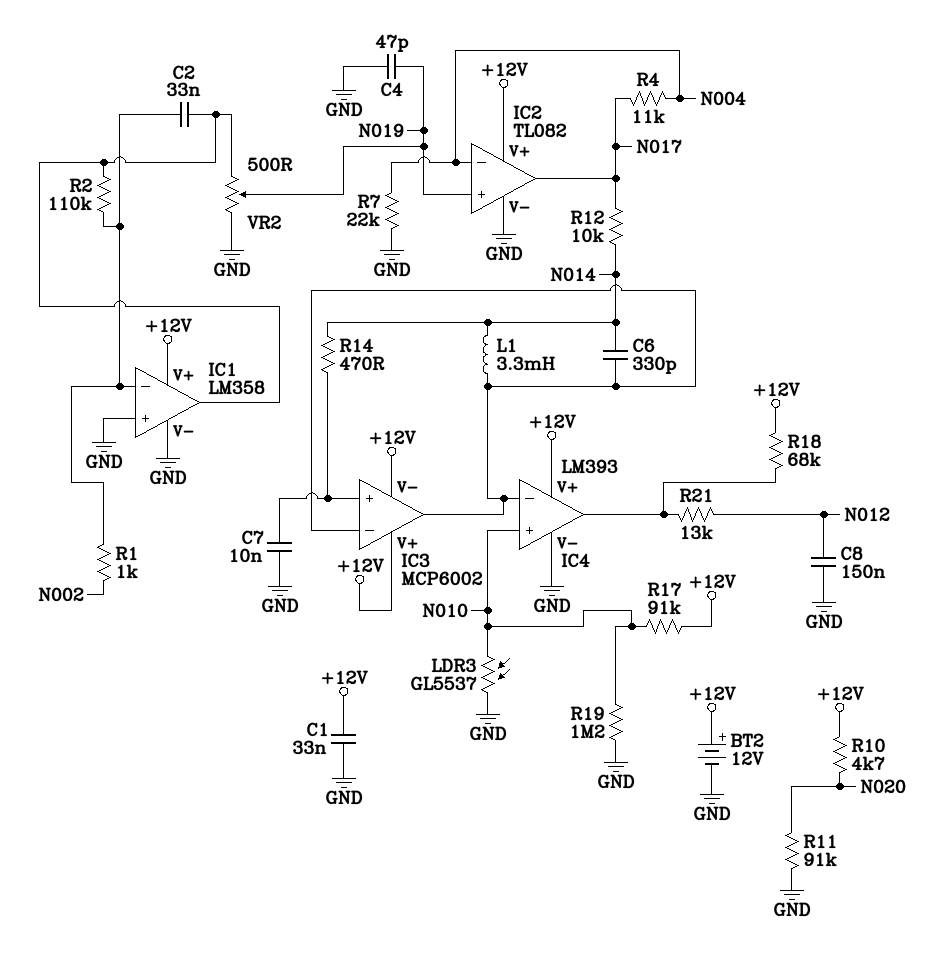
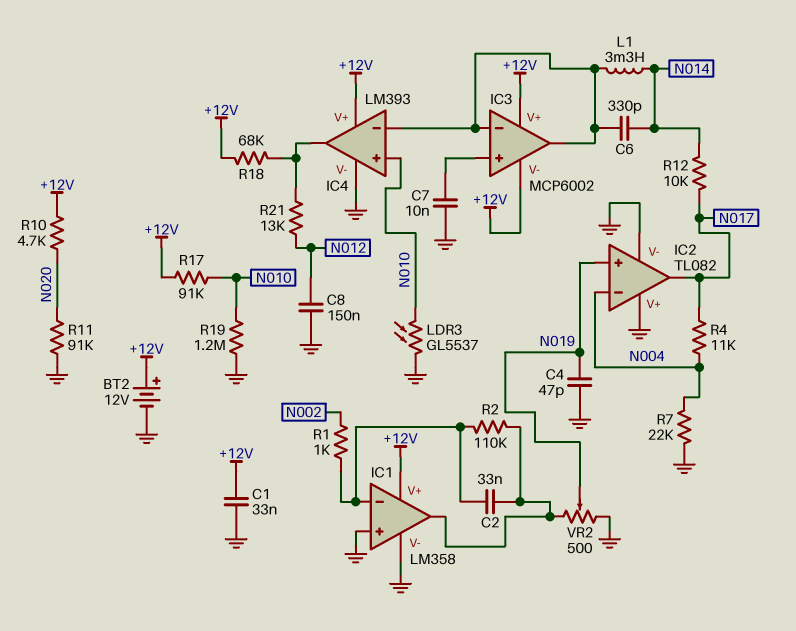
IC2 pin V+: +12V -> GND
R14: 470 (IC3/in+, N014) -> none

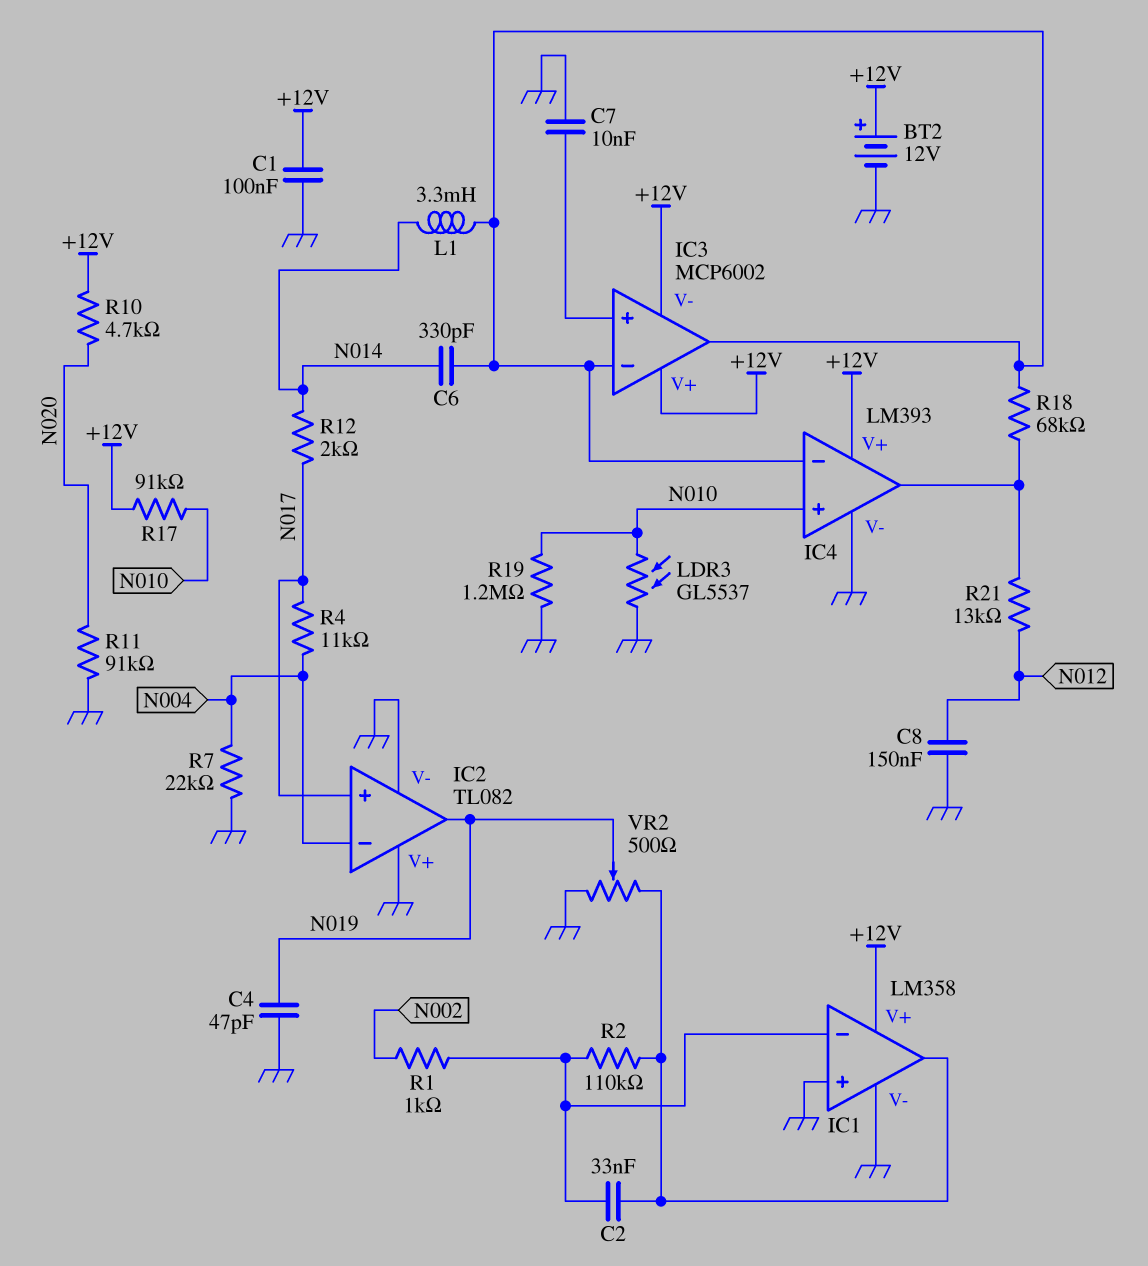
C1: 33nF (+12V, GND) -> 100nF (+12V, GND)
IC2 pin in+: N019 -> N017
IC2 pin out: N017 -> N019
R12: 10k (N014, N017) -> 2k (N014, N017)
R18: 68k (+12V, IC4/out) -> 68k (IC3/in-, IC4/out)

